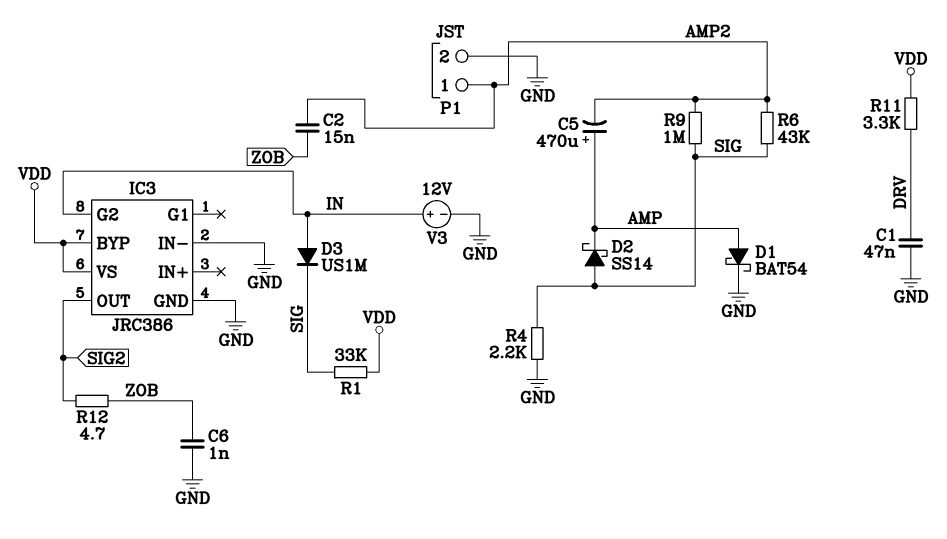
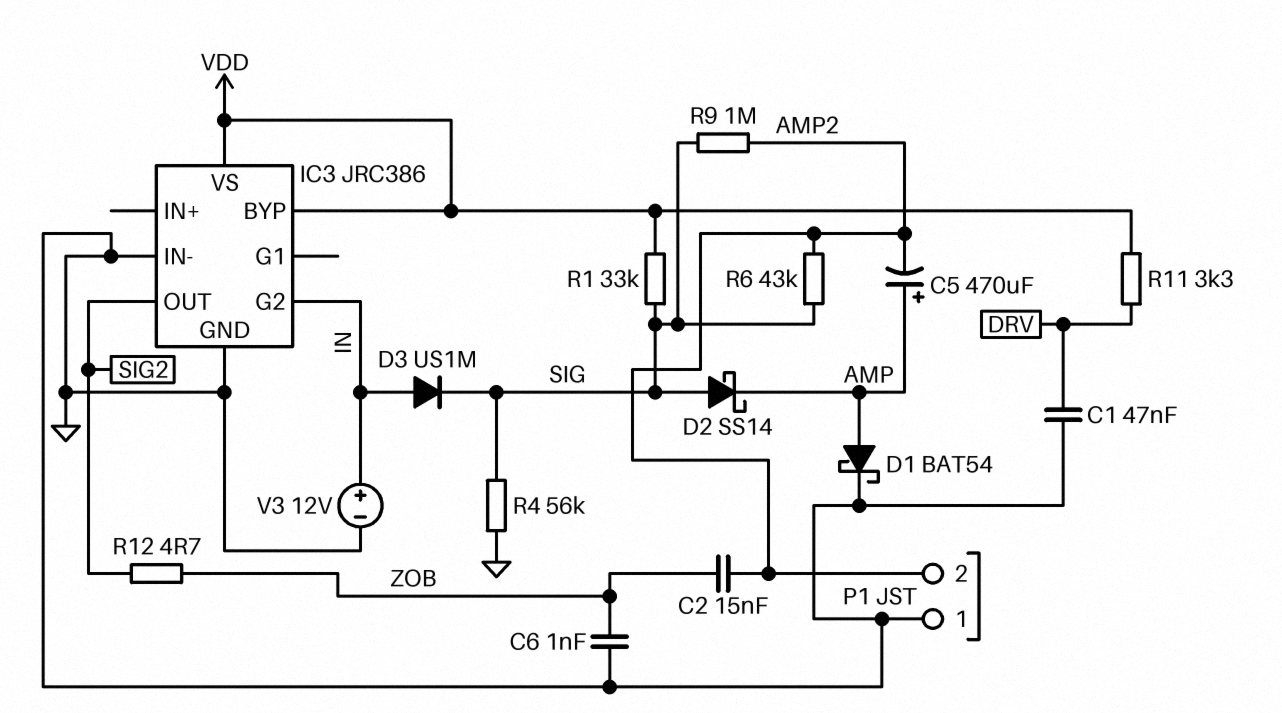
P1 pin 1: AMP2 -> GND
P1 pin 2: GND -> AMP2
R4: 2.2k (GND, SIG) -> 56k (GND, SIG)

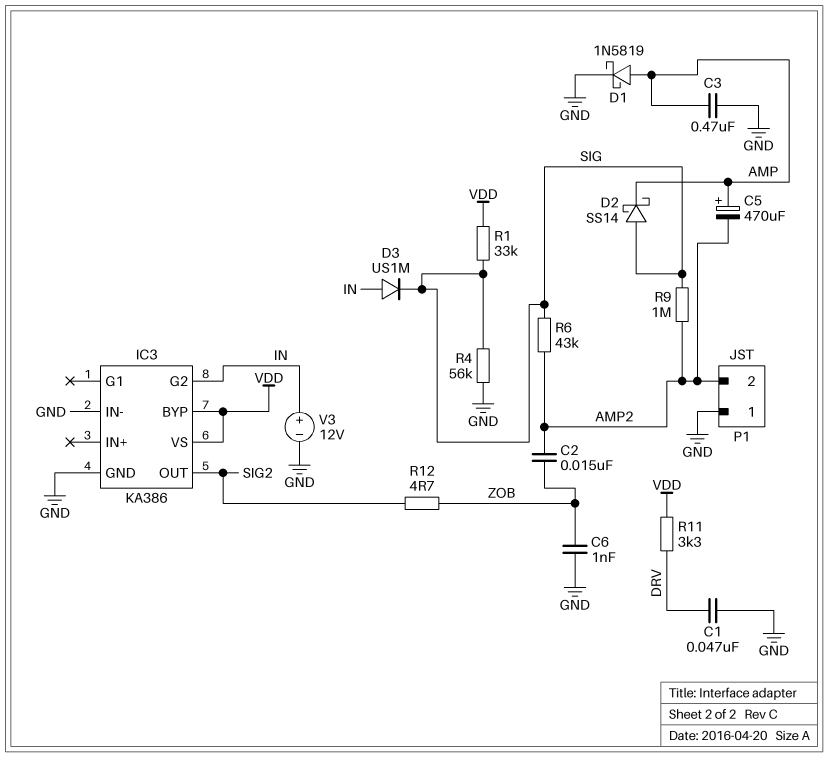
C3: none -> 470nF (AMP, GND)
D1: schottky BAT54 (A AMP, K GND) -> schottky 1N5819 (A AMP, K GND)
IC3: JRC386 -> KA386

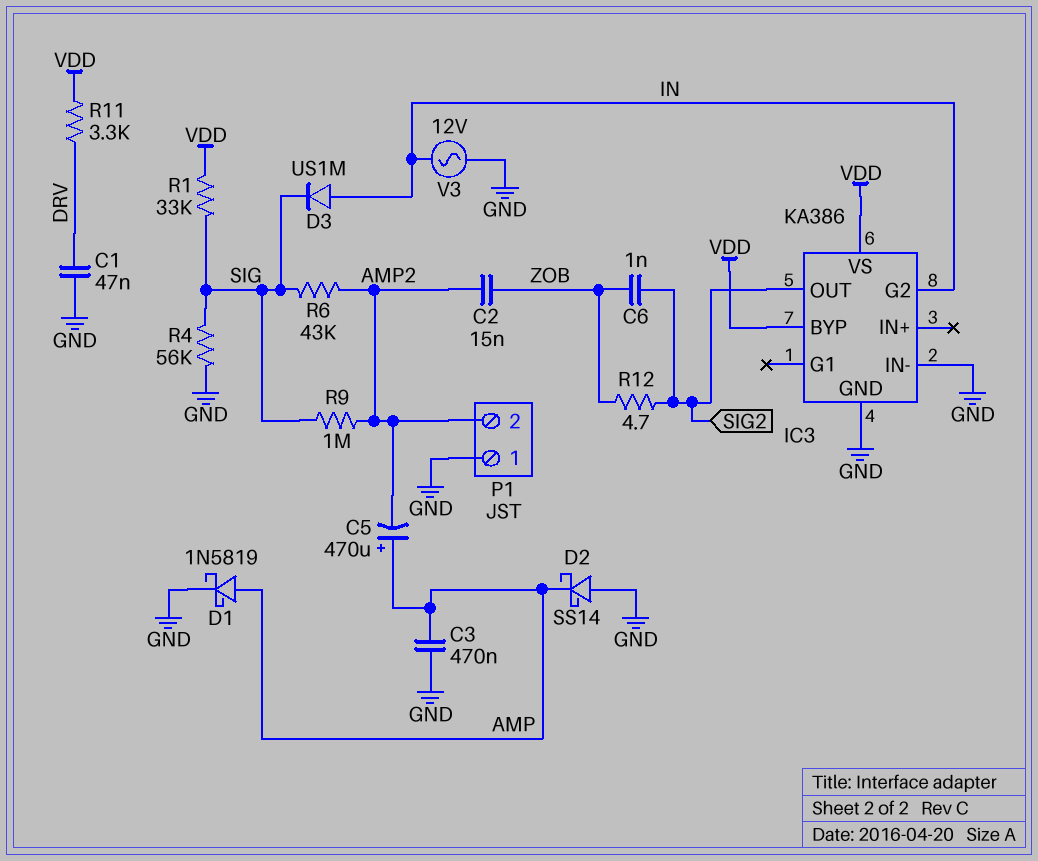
C6: 1nF (GND, ZOB) -> 1nF (SIG2, ZOB)
D2: schottky SS14 (A SIG, K AMP) -> schottky SS14 (A GND, K AMP)
V3: 12V (plus IN, minus GND) -> AC 12V (GND, IN)

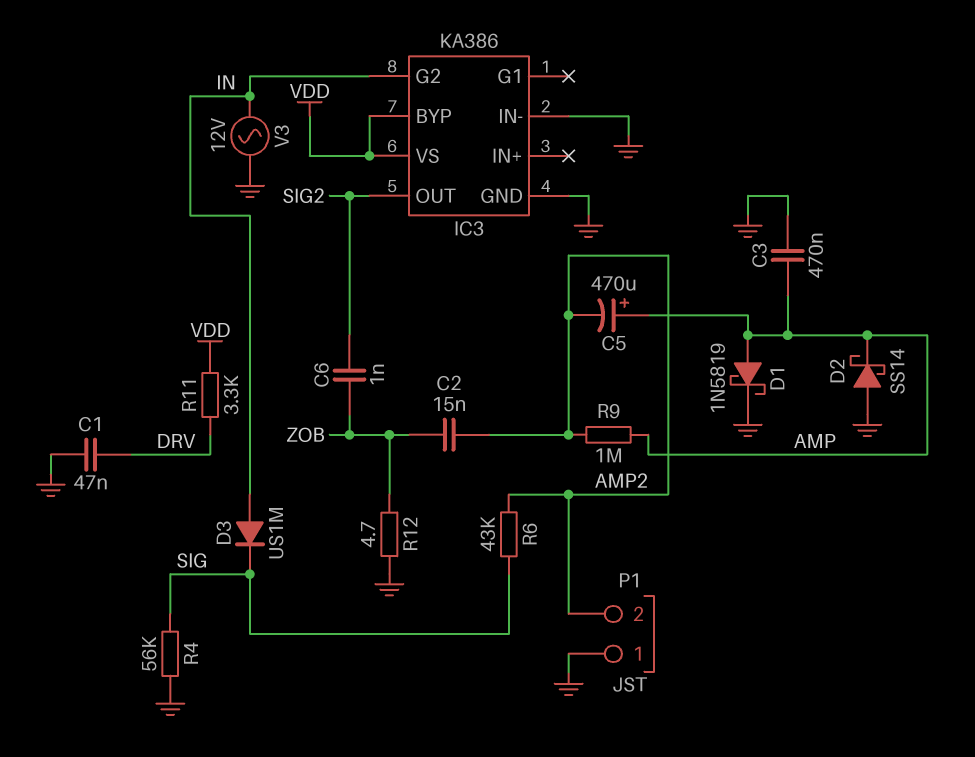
R1: 33k (SIG, VDD) -> none
R9: 1M (AMP2, SIG) -> 1M (AMP, AMP2)
R12: 4.7 (SIG2, ZOB) -> 4.7 (GND, ZOB)

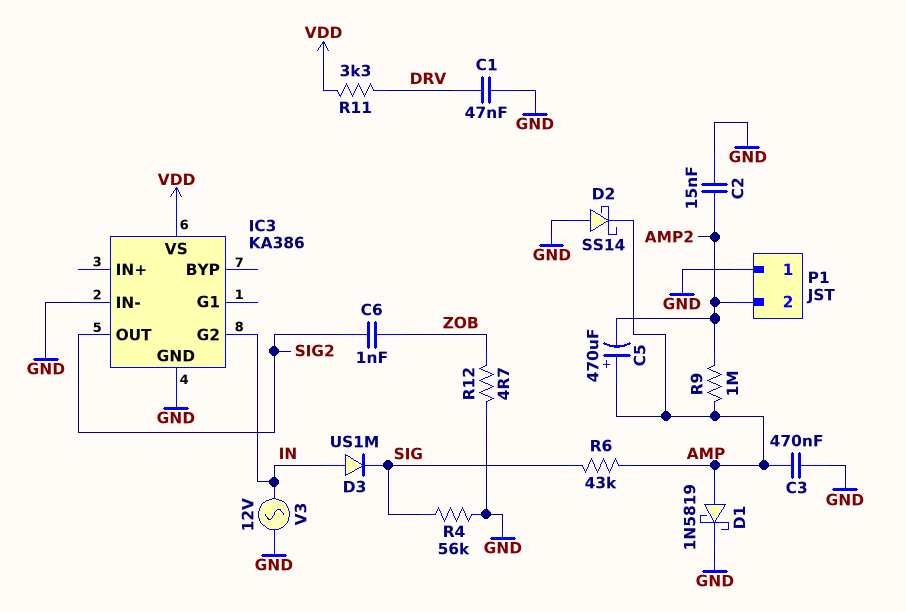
C2: 15nF (AMP2, ZOB) -> 15nF (AMP2, GND)
IC3 pin BYP: VDD -> none
R6: 43k (AMP2, SIG) -> 43k (AMP, SIG)

